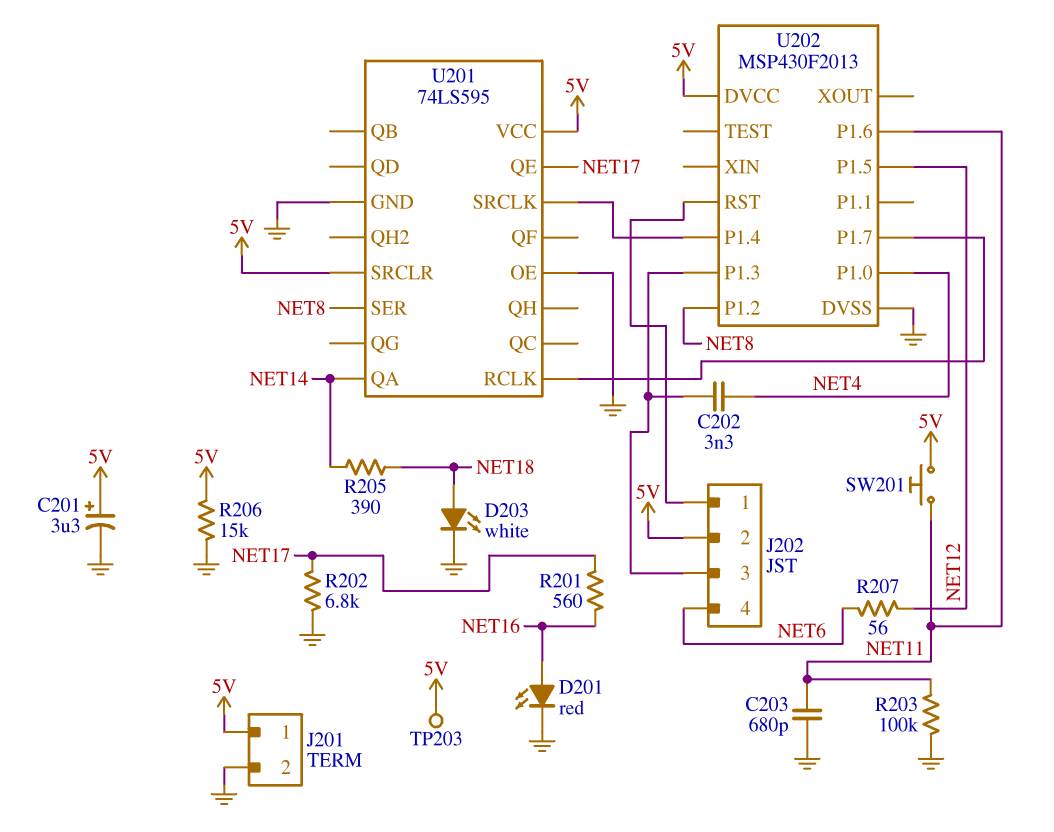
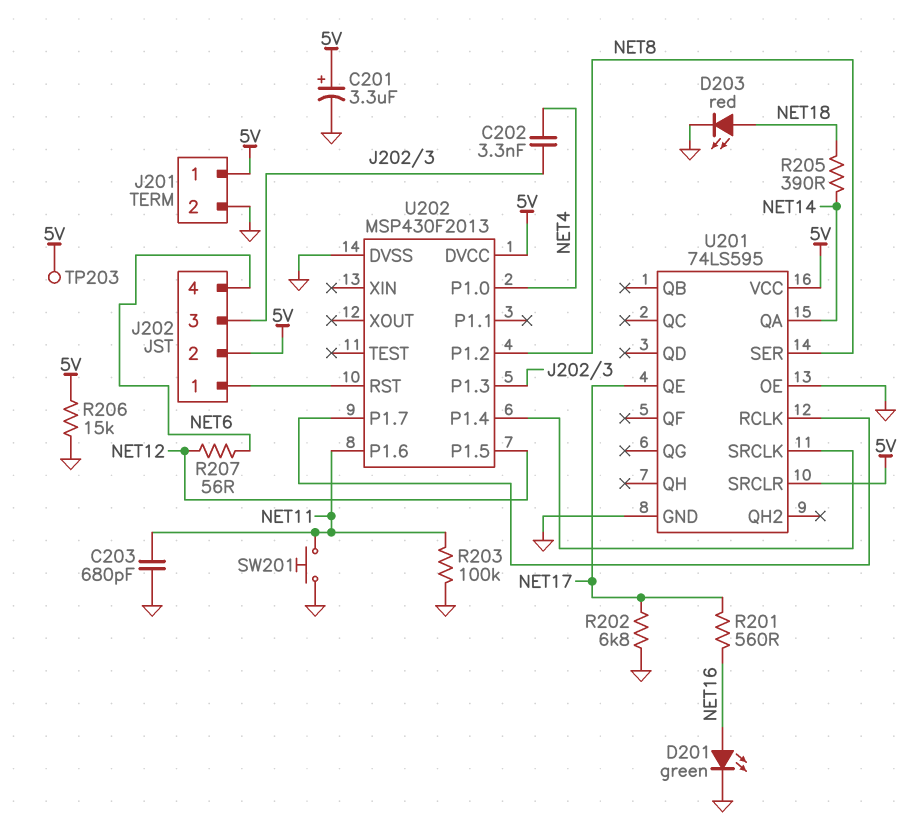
D201: LED red (A NET16, K GND) -> LED green (A NET16, K GND)
D203: LED white (A NET18, K GND) -> LED red (A NET18, K GND)
SW201: button (5V, NET11) -> button (GND, NET11)

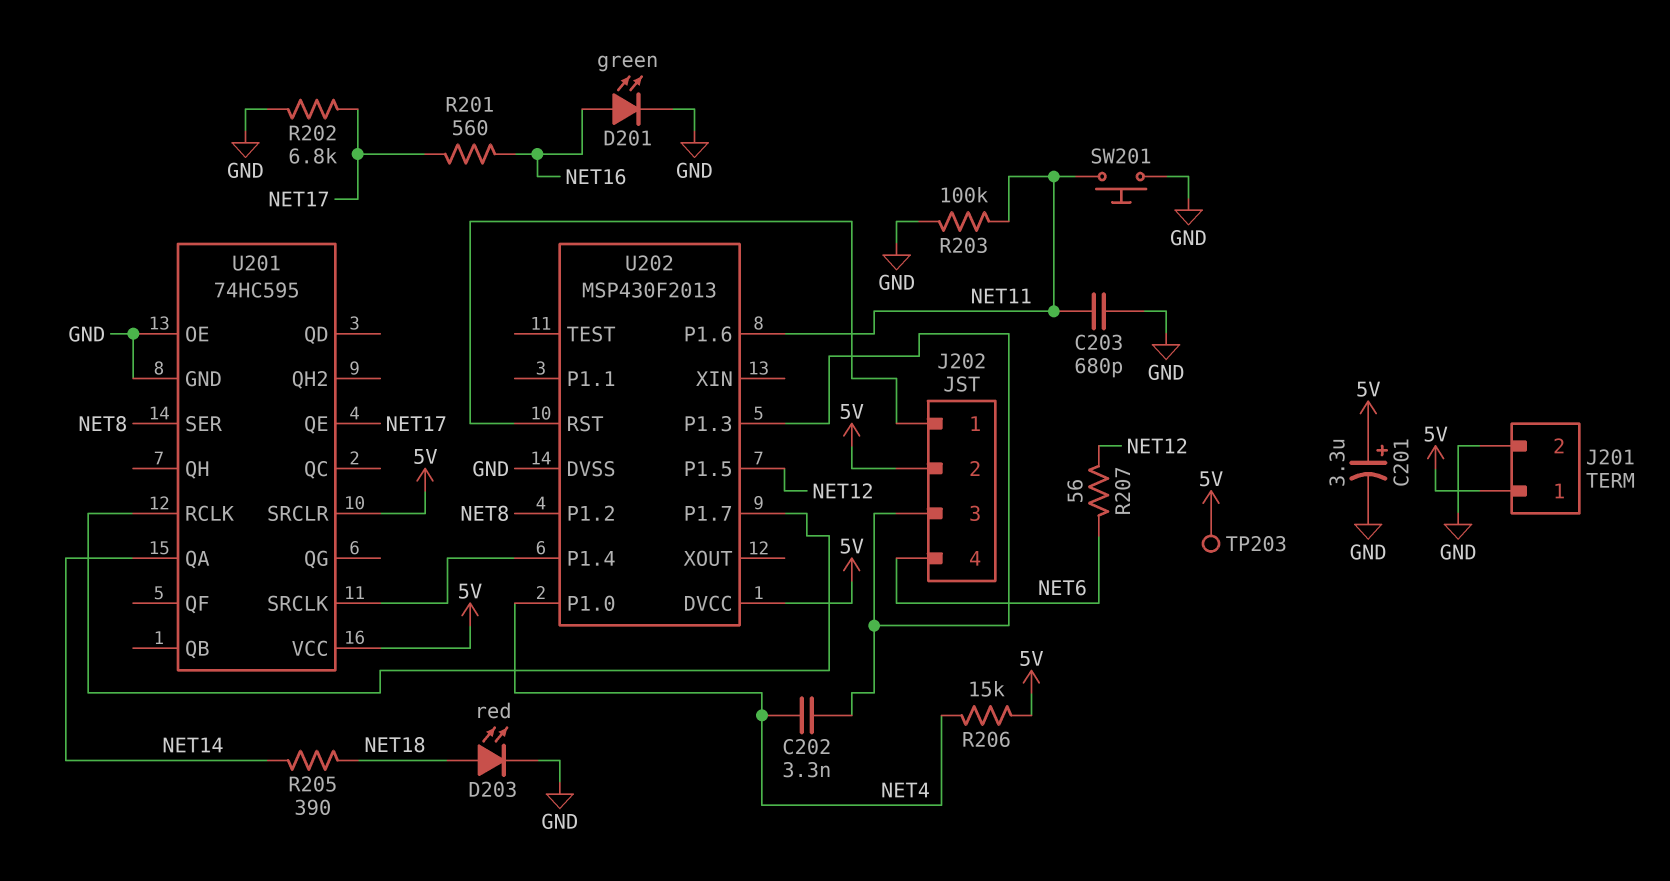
R206: 15k (5V, GND) -> 15k (5V, NET4)
U201: 74LS595 -> 74HC595

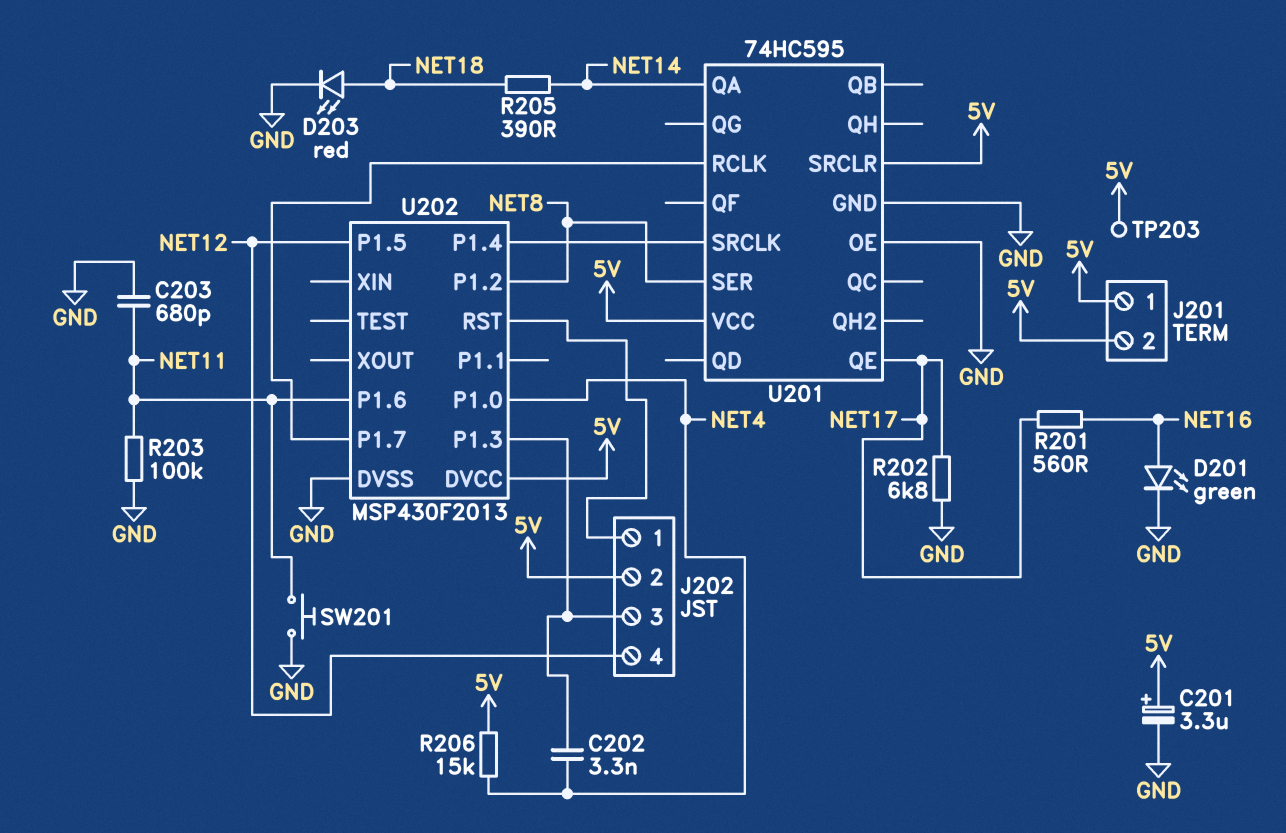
J201 pin 2: GND -> 5V
J202 pin 4: NET6 -> NET12
R207: 56 (NET6, NET12) -> none

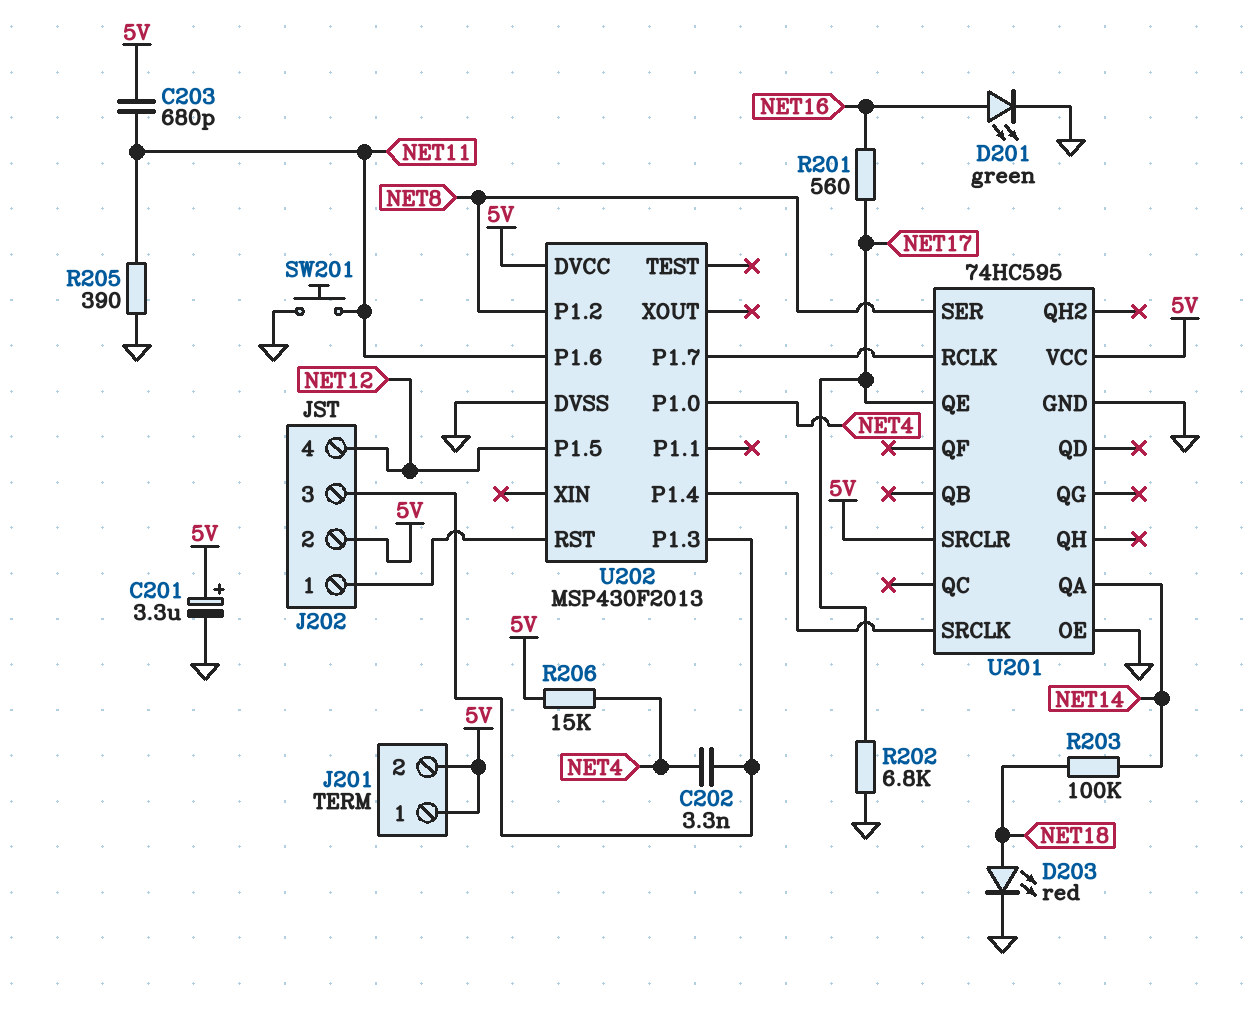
C203: 680pF (GND, NET11) -> 680pF (5V, NET11)
R203: 100k (GND, NET11) -> 100k (NET14, NET18)
R205: 390 (NET14, NET18) -> 390 (GND, NET11)
TP203: test point (5V) -> none

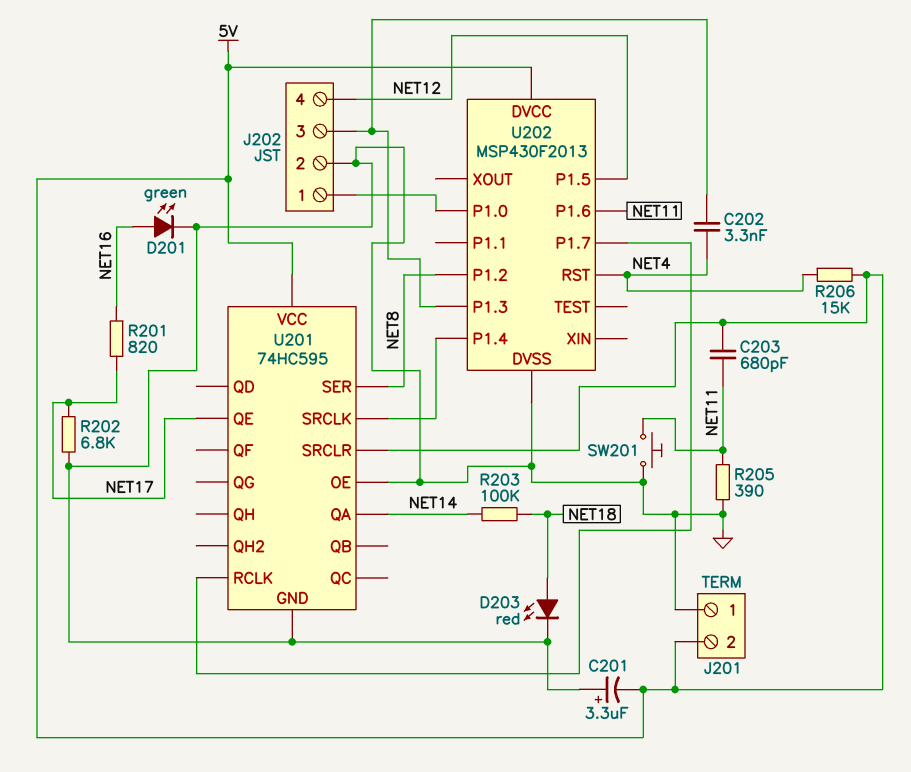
C201: 3.3uF (plus 5V, minus GND) -> 3.3uF (plus GND, minus 5V)
J201 pin 1: 5V -> GND
J202 pin 2: 5V -> GND
R201: 560 (NET16, NET17) -> 820 (NET16, NET17)
U202 pin P1.0: NET4 -> J202/1
U202 pin RST: J202/1 -> NET4

